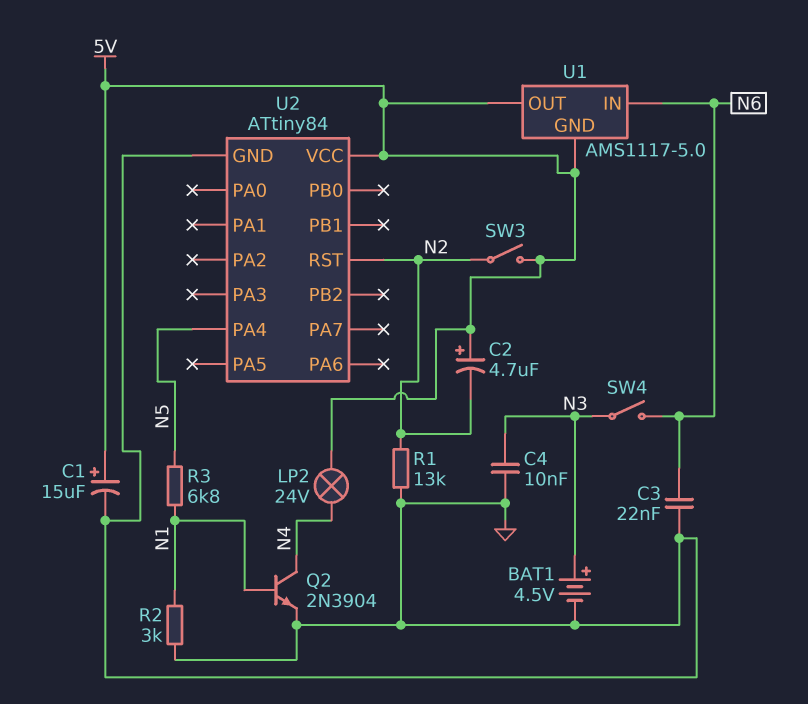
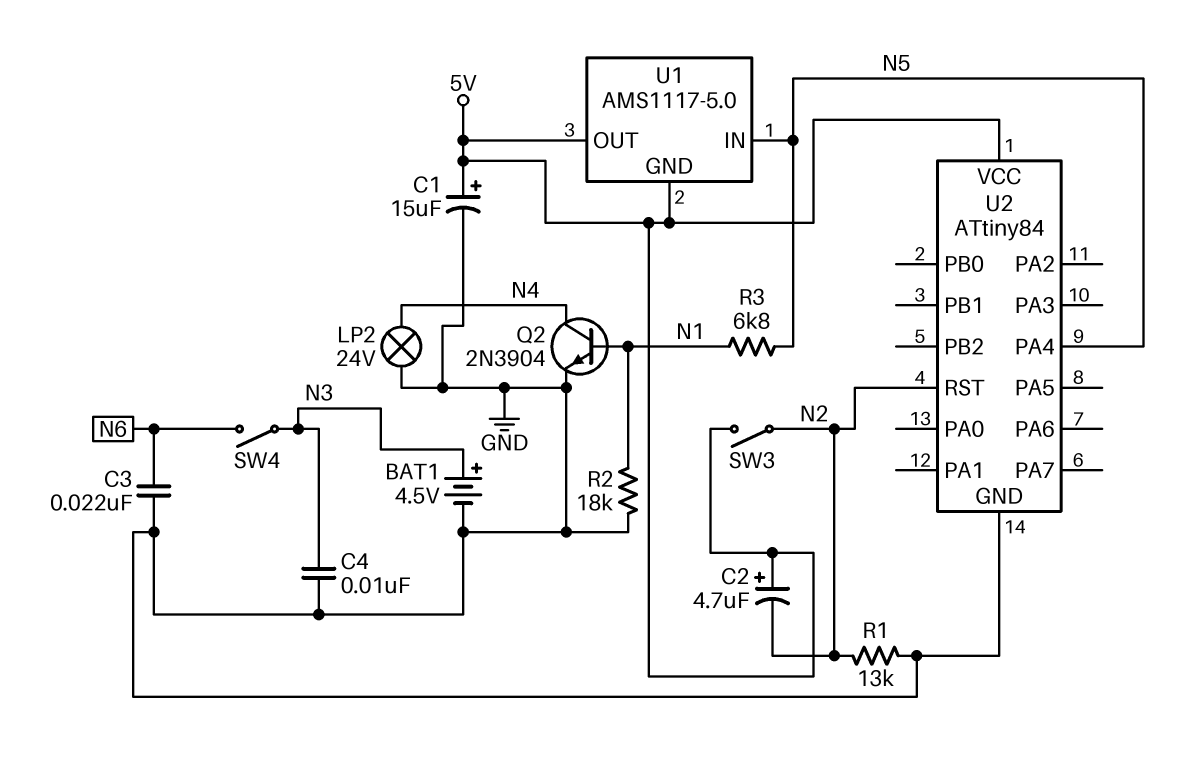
LP2: lamp 24V (5V, N4) -> lamp 24V (GND, N4)
R2: 3k (GND, N1) -> 18k (GND, N1)
U1 pin IN: N6 -> N5

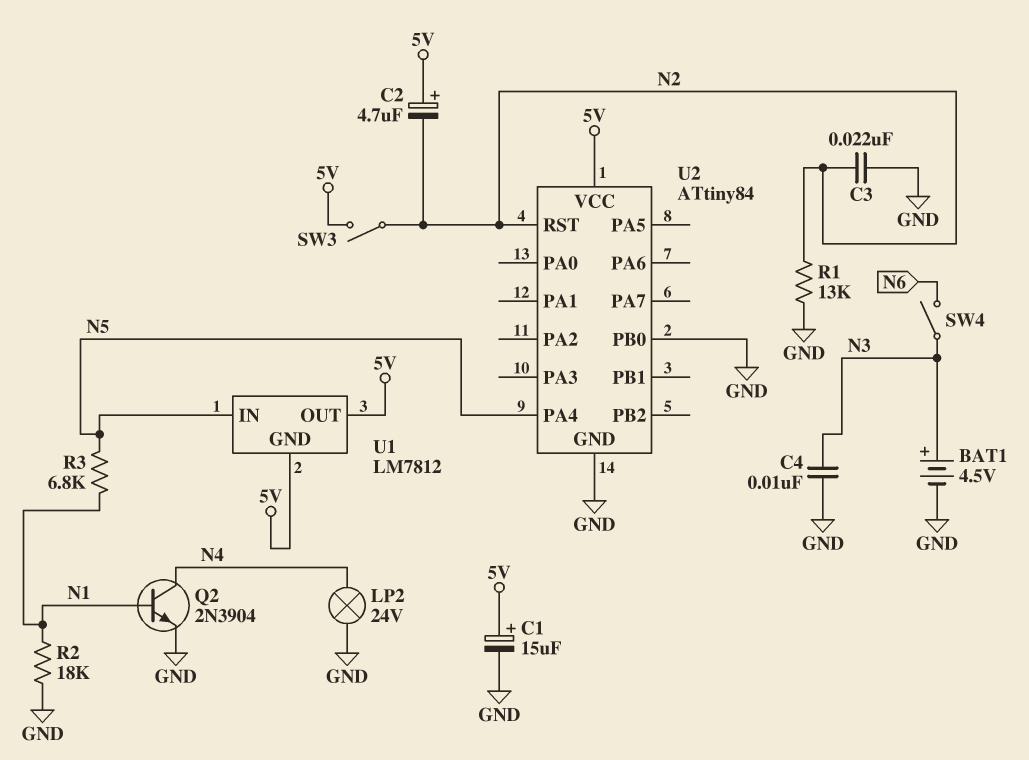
C3: 22nF (GND, N6) -> 22nF (GND, N2)
U1: AMS1117-5.0 -> LM7812
U2 pin PB0: none -> GND

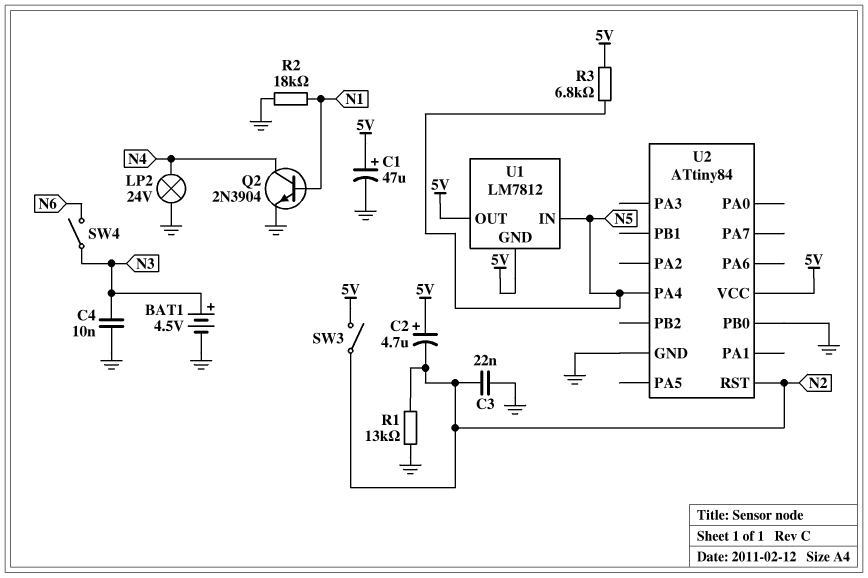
C1: 15uF (plus 5V, minus GND) -> 47uF (plus 5V, minus GND)
R3: 6.8k (N1, N5) -> 6.8k (5V, N5)

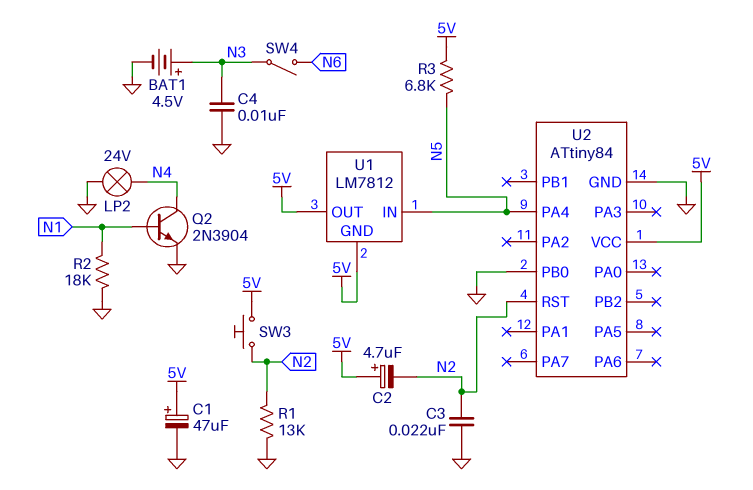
SW3: switch (5V, N2) -> button (5V, N2)

